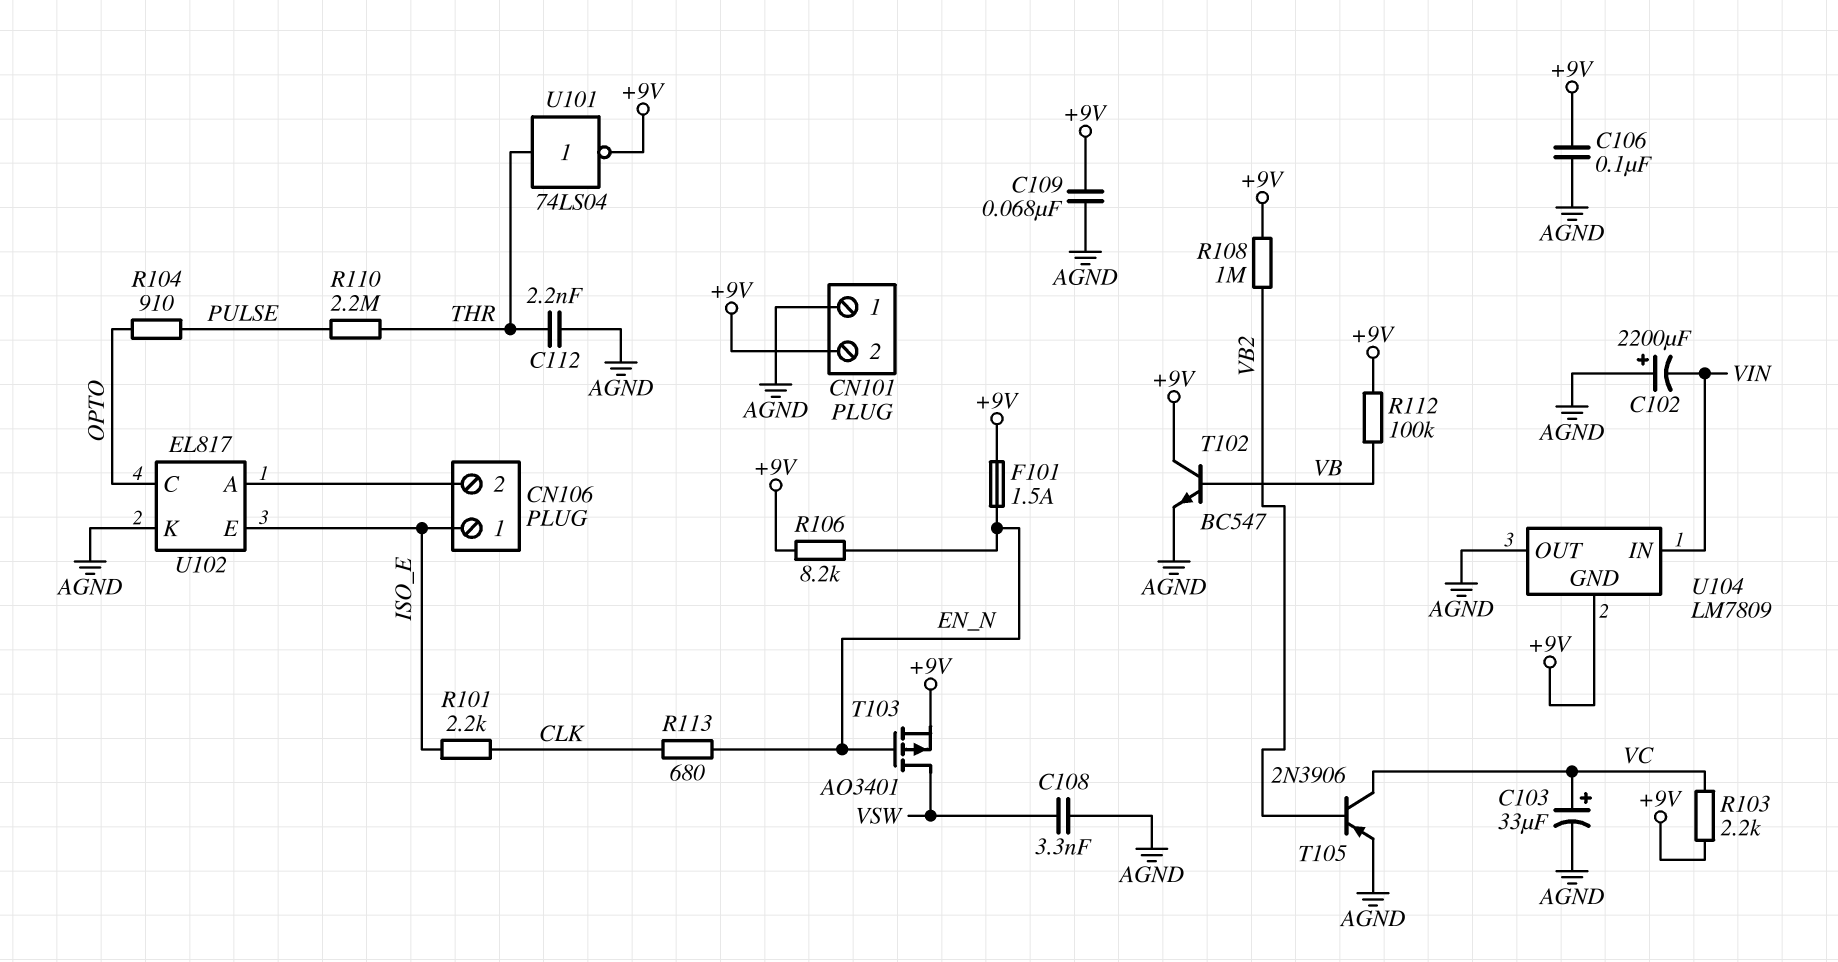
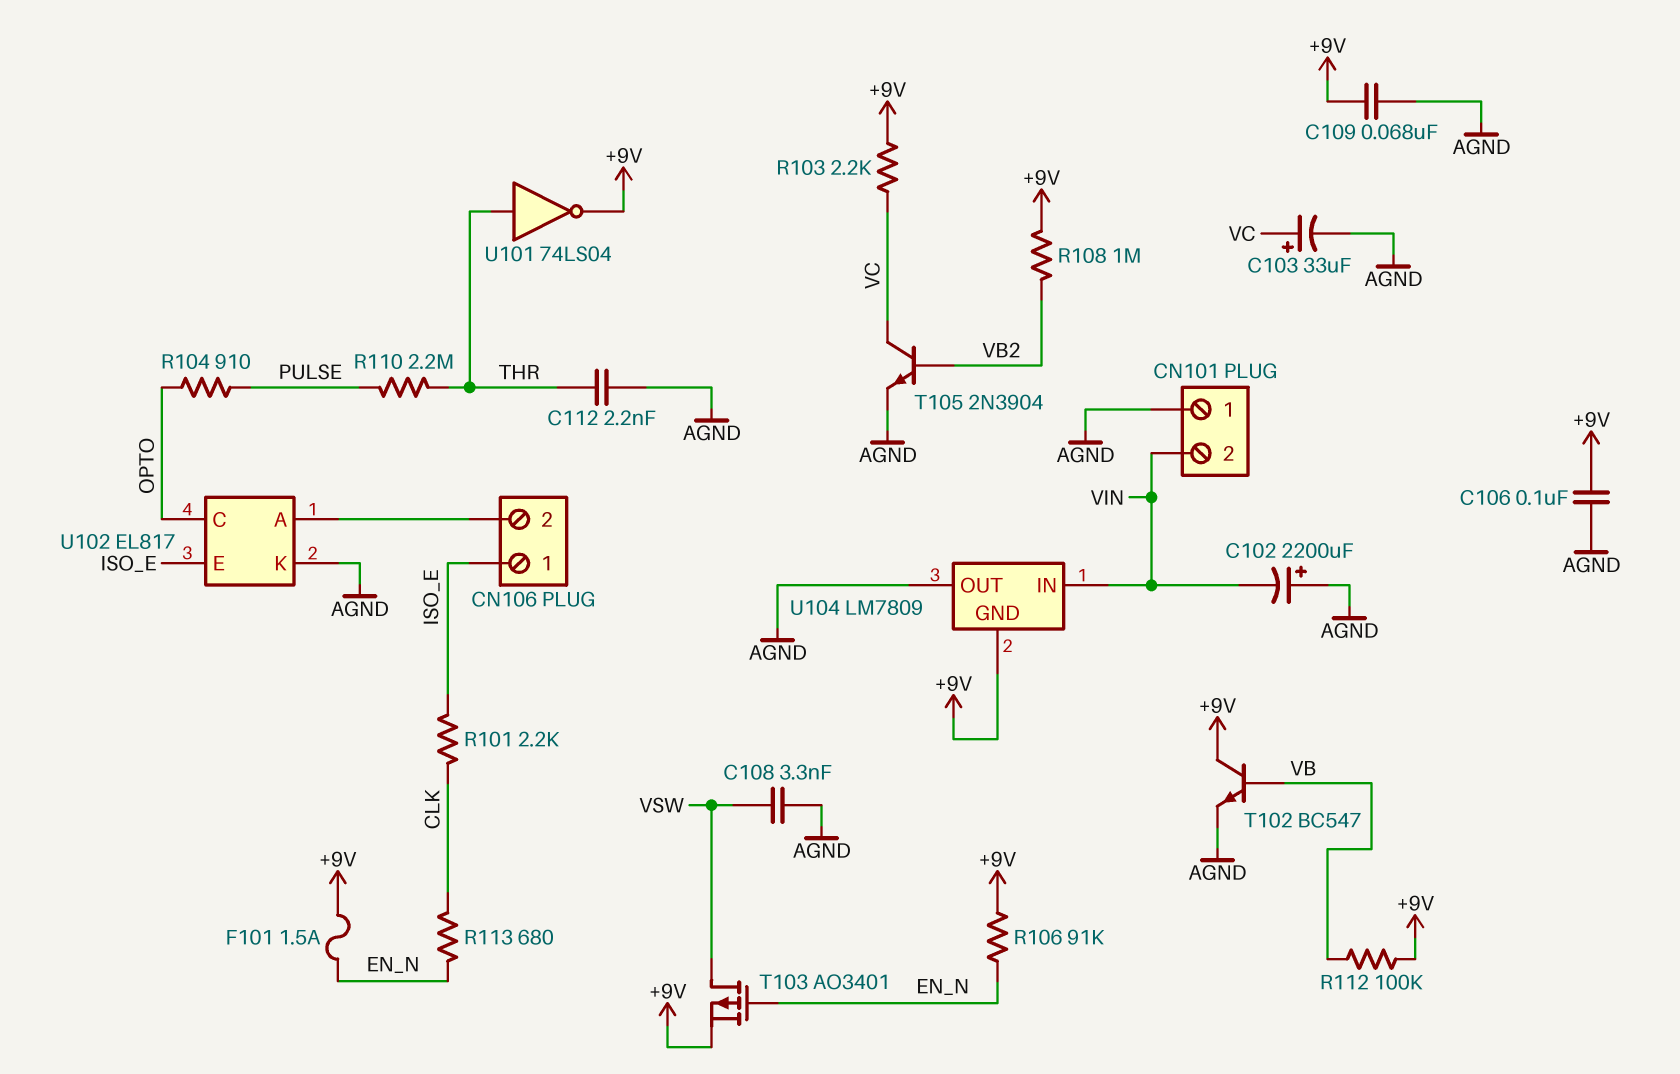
CN101 pin 2: +9V -> VIN
R106: 8.2k (+9V, EN_N) -> 91k (+9V, EN_N)
T105: PNP 2N3906 (B VB2, C VC, E AGND) -> NPN 2N3904 (B VB2, C VC, E AGND)

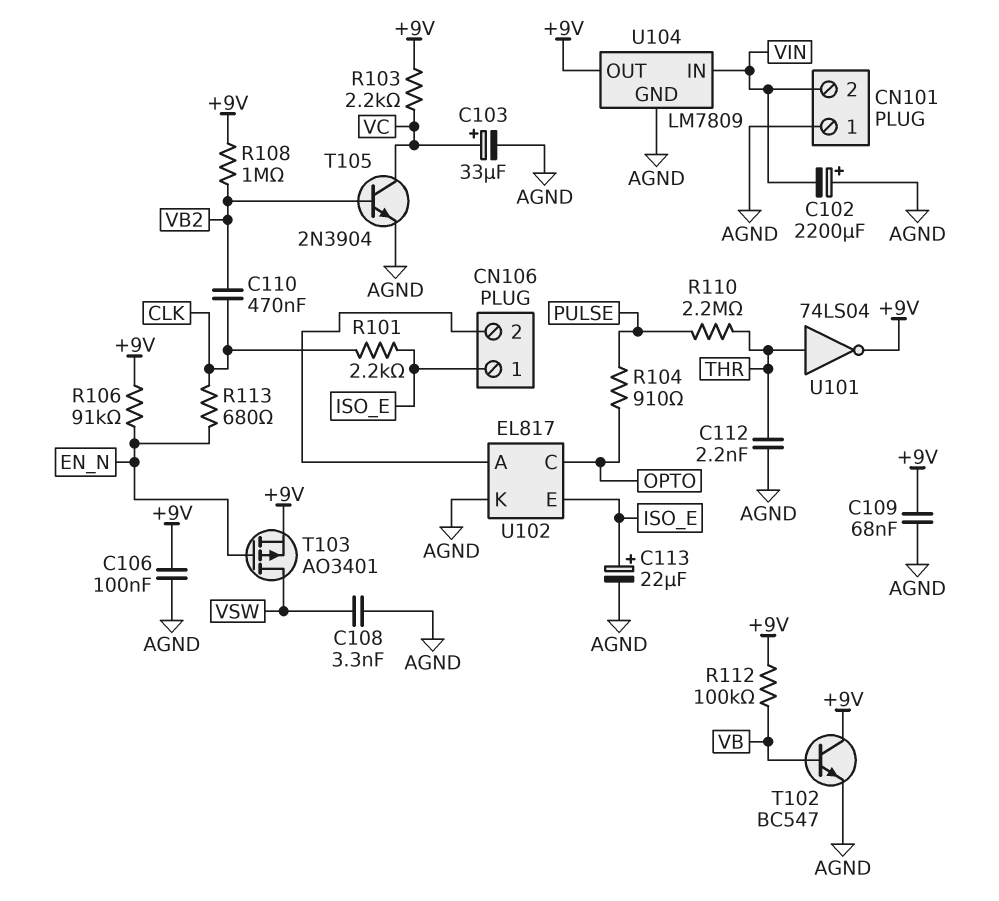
C110: none -> 470nF (CLK, VB2)
C113: none -> 22uF (plus ISO_E, minus AGND)
F101: 1.5A (+9V, EN_N) -> none
U104 pin GND: +9V -> AGND
U104 pin OUT: AGND -> +9V

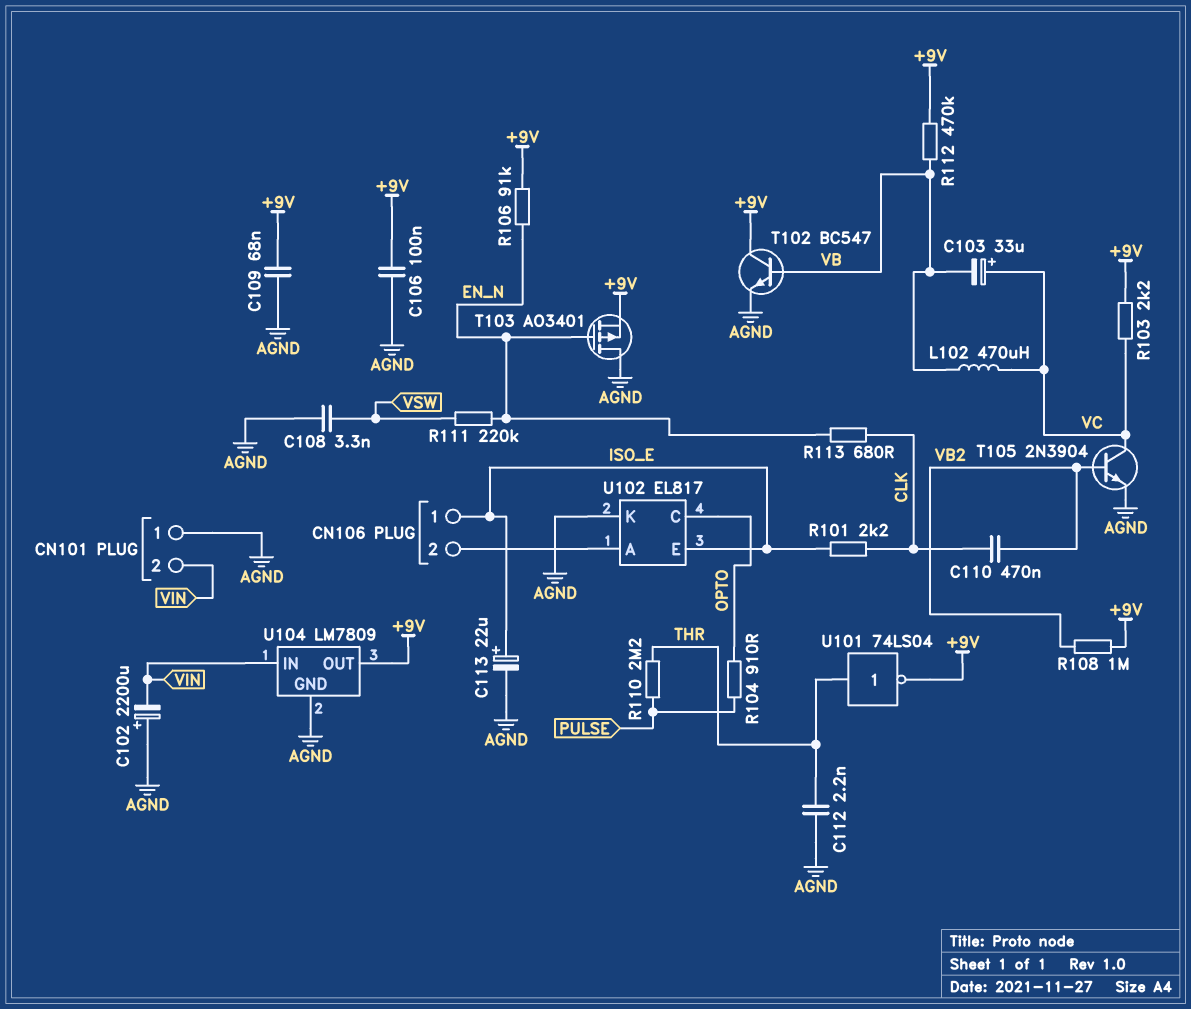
C103: 33uF (plus VC, minus AGND) -> 33uF (plus VC, minus VB)
L102: none -> 470uH (VB, VC)
R111: none -> 220k (EN_N, VSW)
R112: 100k (+9V, VB) -> 470k (+9V, VB)
T103: PMOS AO3401 (G EN_N, D VSW, S +9V) -> PMOS AO3401 (G EN_N, D AGND, S +9V)

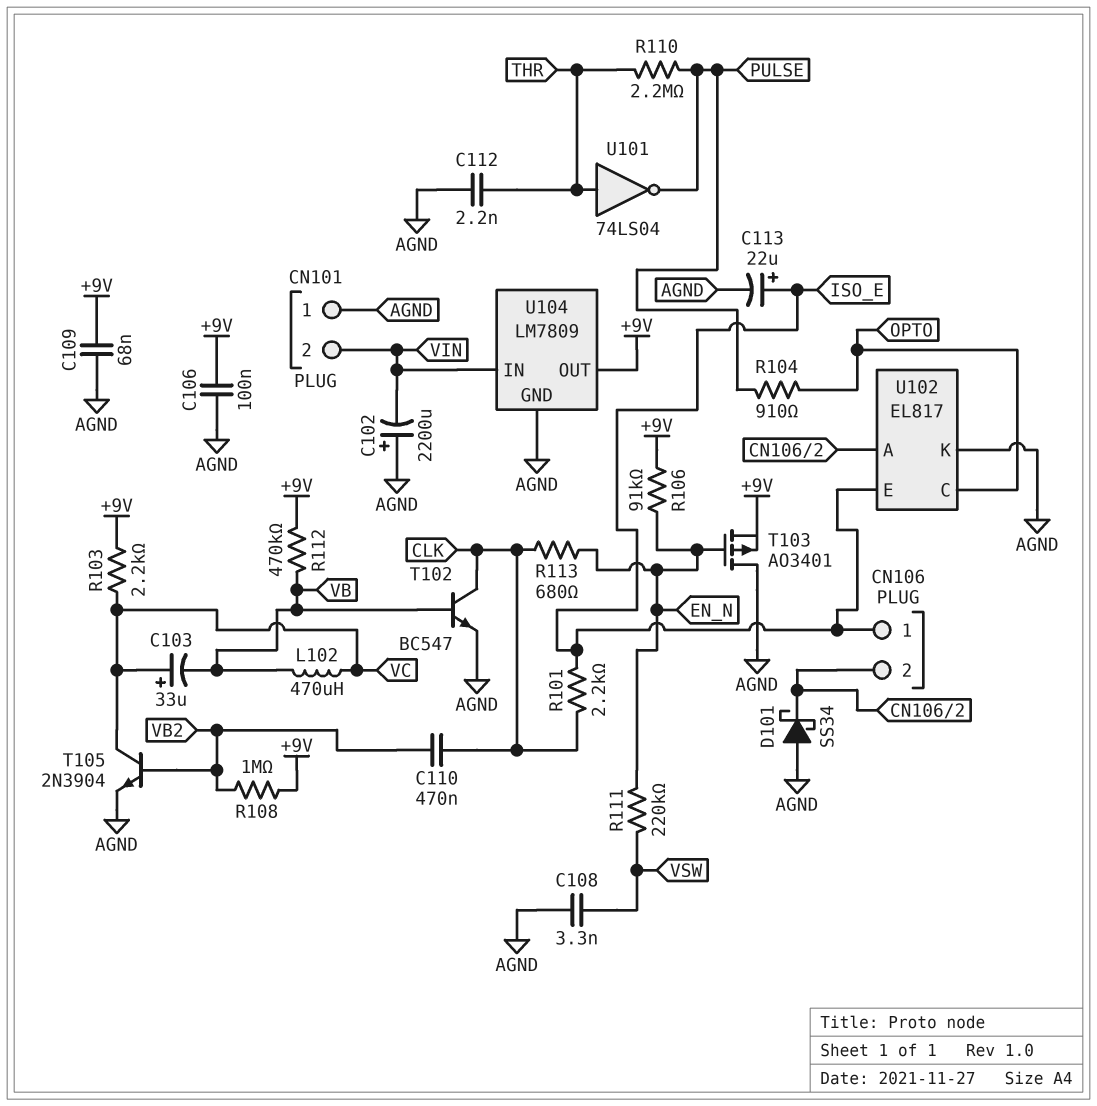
D101: none -> schottky SS34 (A AGND, K CN106/2)
T102: NPN BC547 (B VB, C +9V, E AGND) -> NPN BC547 (B VB, C CLK, E AGND)
U101: NOT 74LS04 (in THR, out +9V) -> NOT 74LS04 (in THR, out PULSE)

